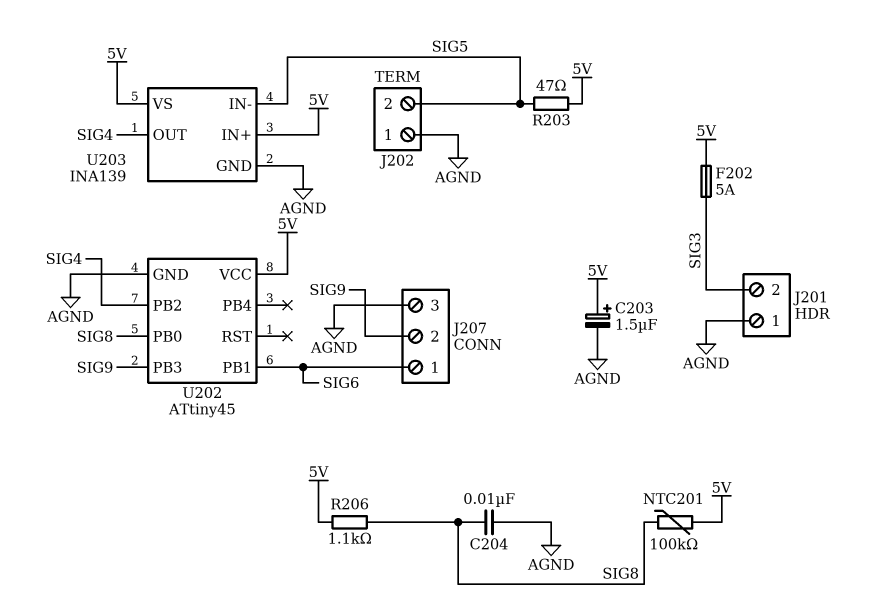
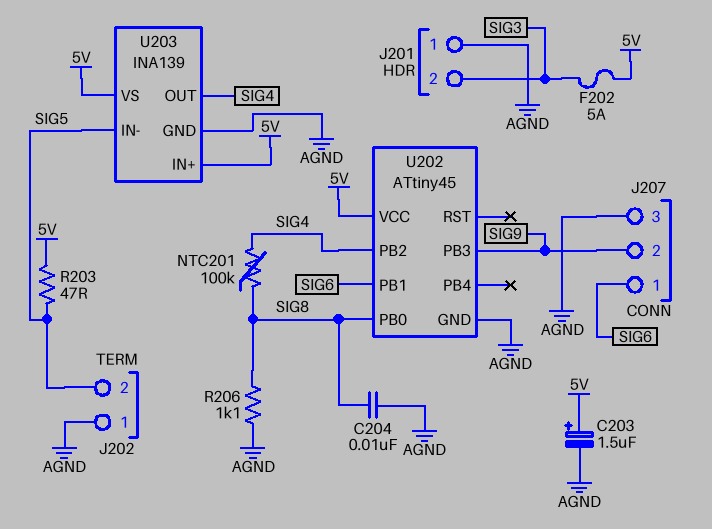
NTC201: 100k (5V, SIG8) -> 100k (SIG4, SIG8)
R206: 1.1k (5V, SIG8) -> 1.1k (AGND, SIG8)

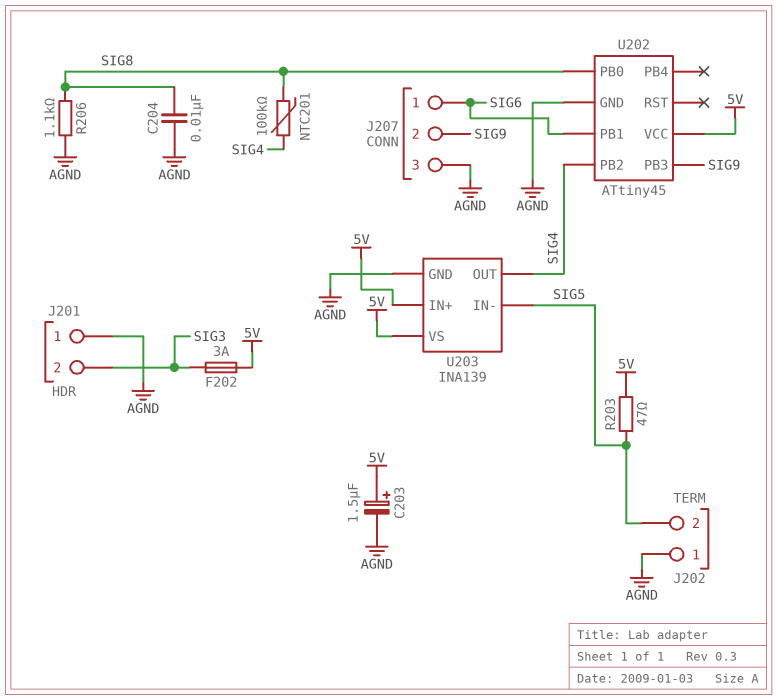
F202: 5A (5V, SIG3) -> 3A (5V, SIG3)

